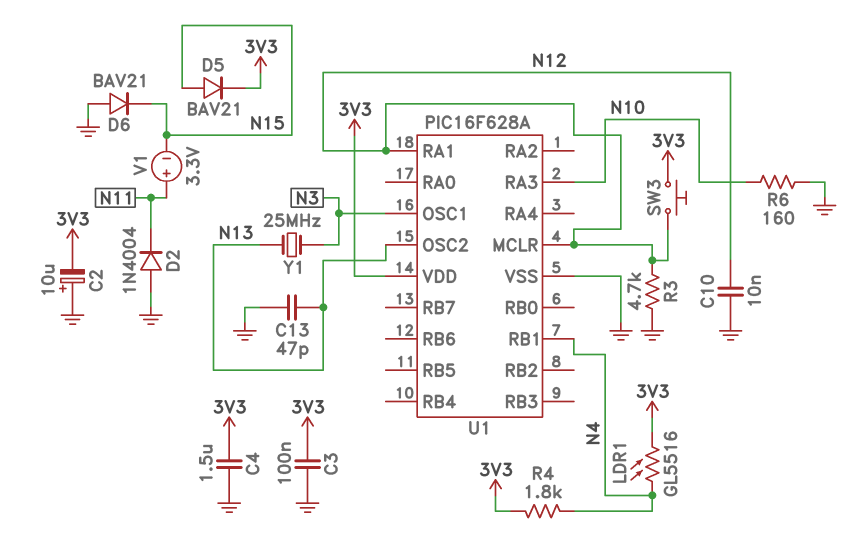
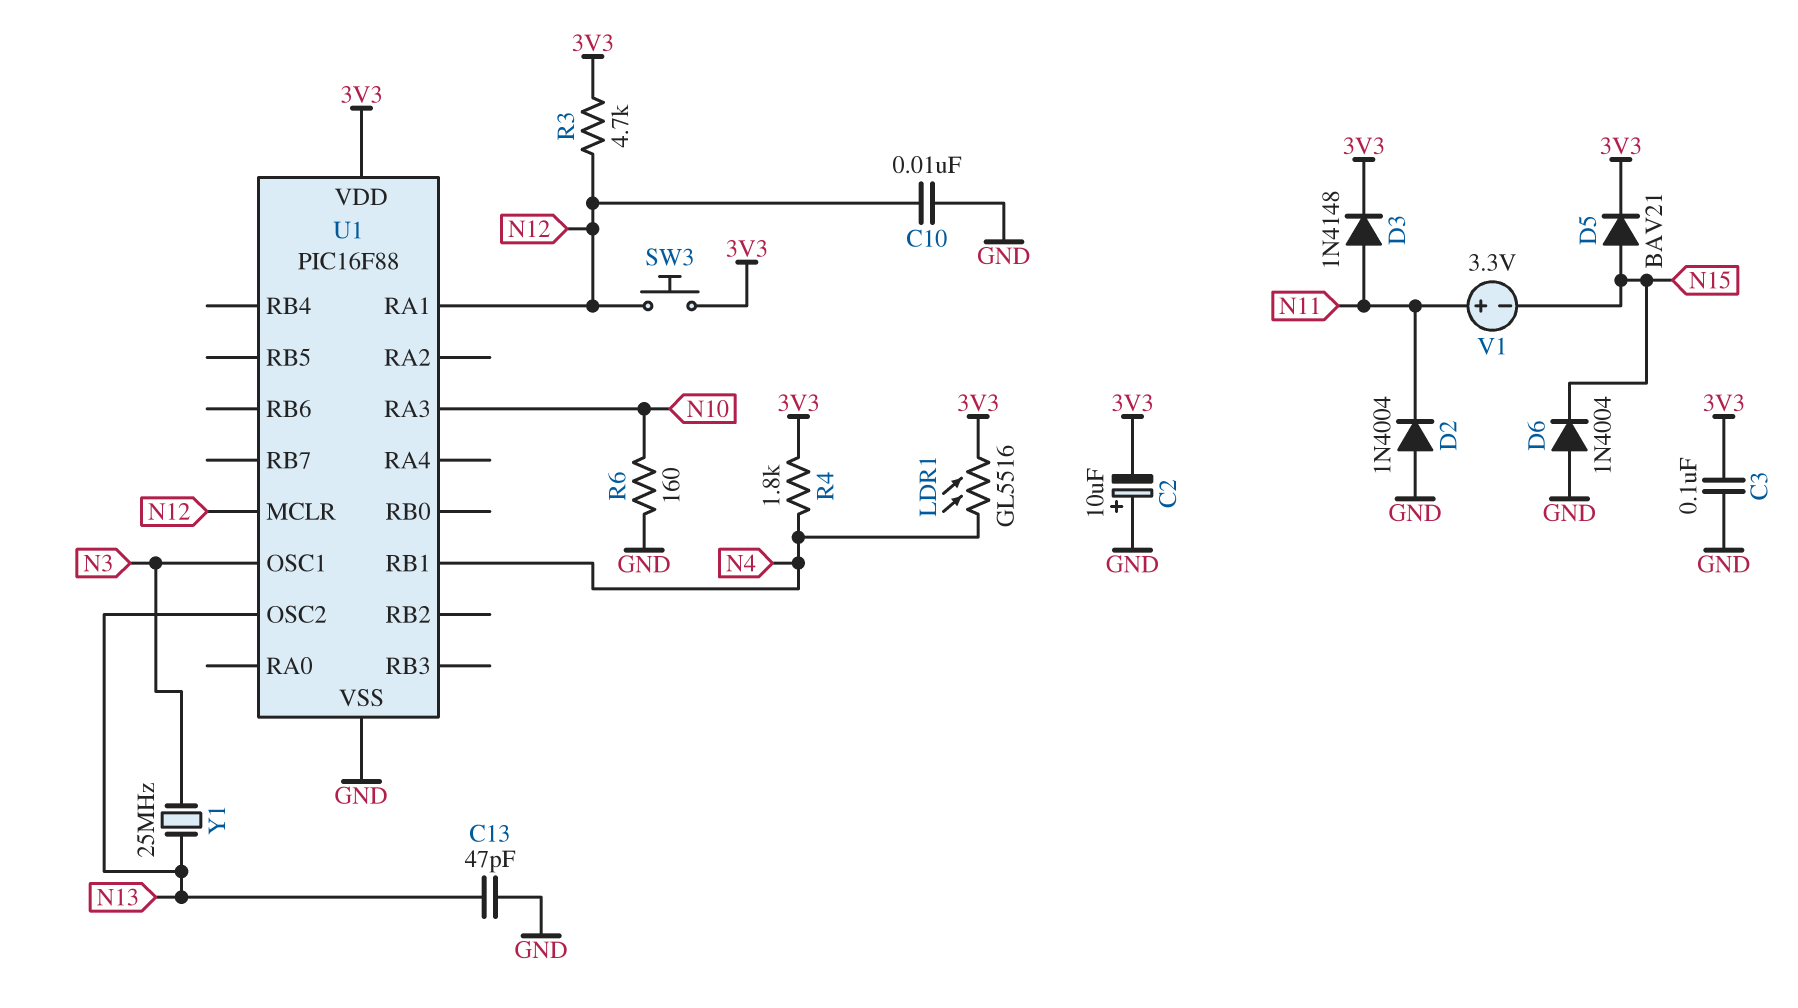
C4: 1.5uF (3V3, GND) -> none
D3: none -> diode 1N4148 (A N11, K 3V3)
D6: diode BAV21 (A GND, K N15) -> diode 1N4004 (A GND, K N15)
R3: 4.7k (GND, N12) -> 4.7k (3V3, N12)
U1: PIC16F628A -> PIC16F88

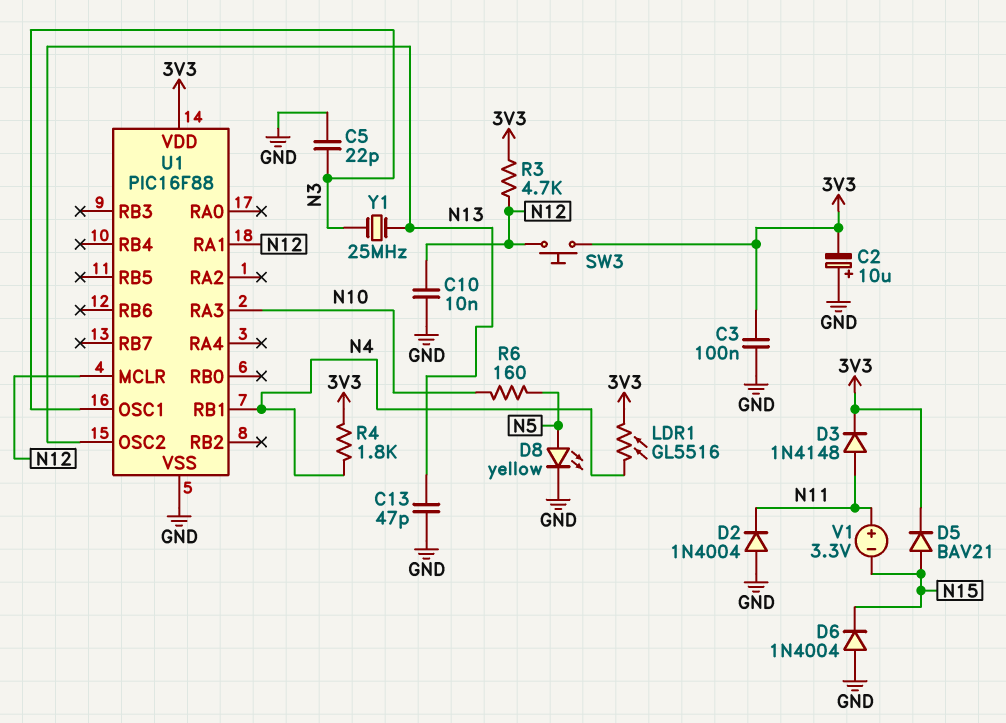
C5: none -> 22pF (GND, N3)
D8: none -> LED yellow (A N5, K GND)
R6: 160 (GND, N10) -> 160 (N5, N10)

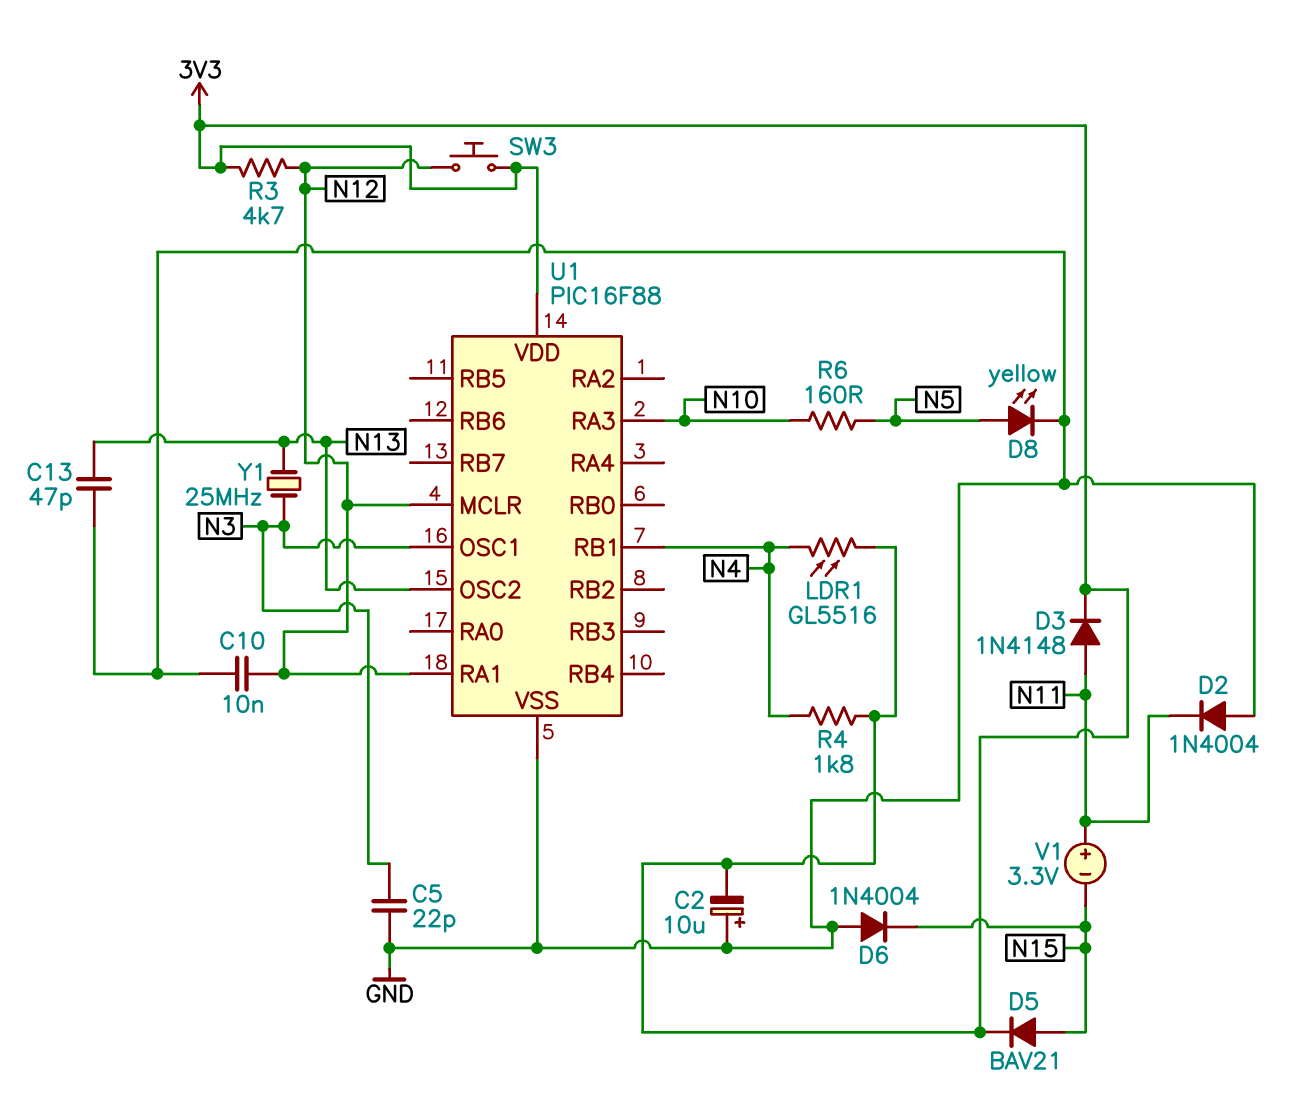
C3: 100nF (3V3, GND) -> none

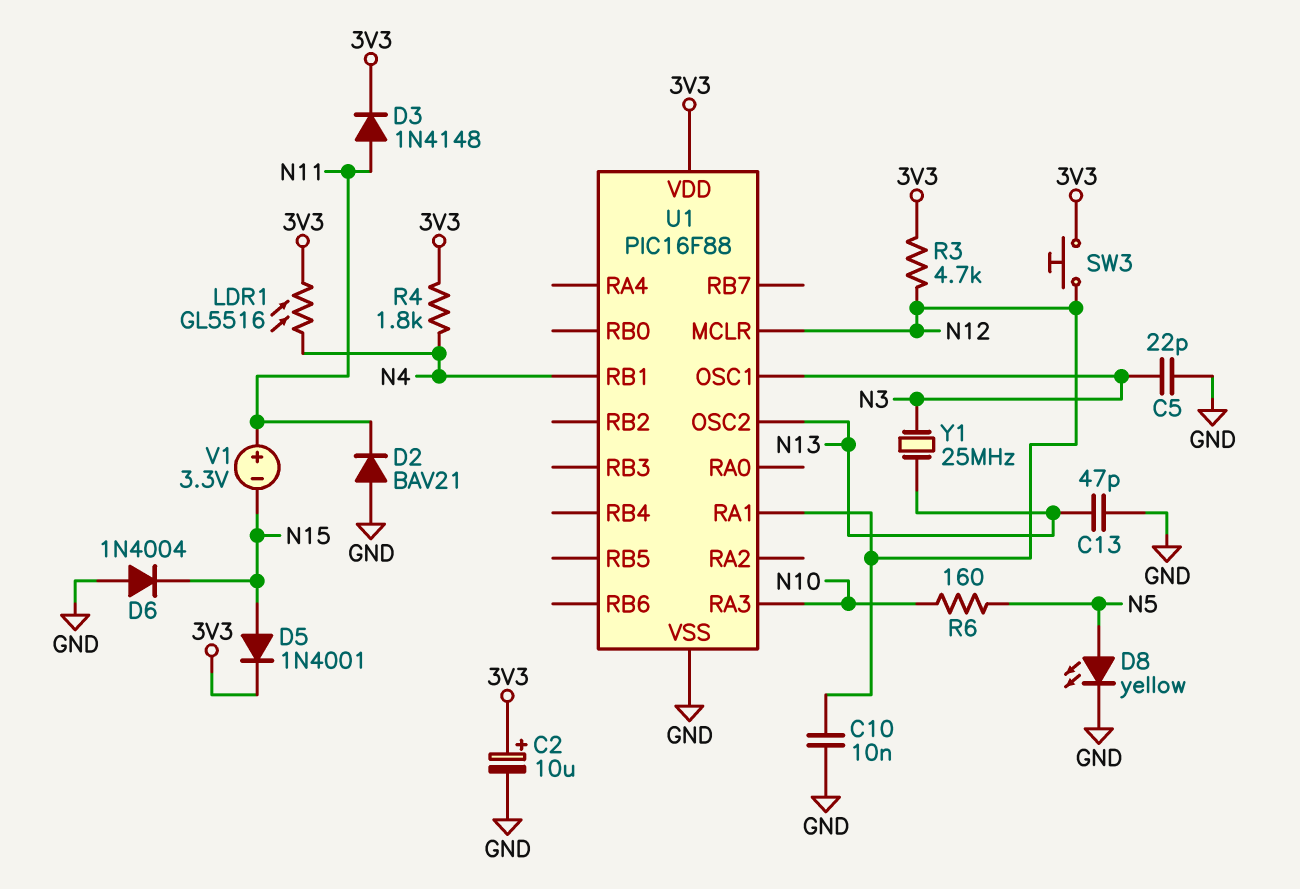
C2: 10uF (plus GND, minus 3V3) -> 10uF (plus 3V3, minus GND)
D2: diode 1N4004 (A GND, K N11) -> diode BAV21 (A GND, K N11)
D5: diode BAV21 (A N15, K 3V3) -> diode 1N4001 (A N15, K 3V3)

